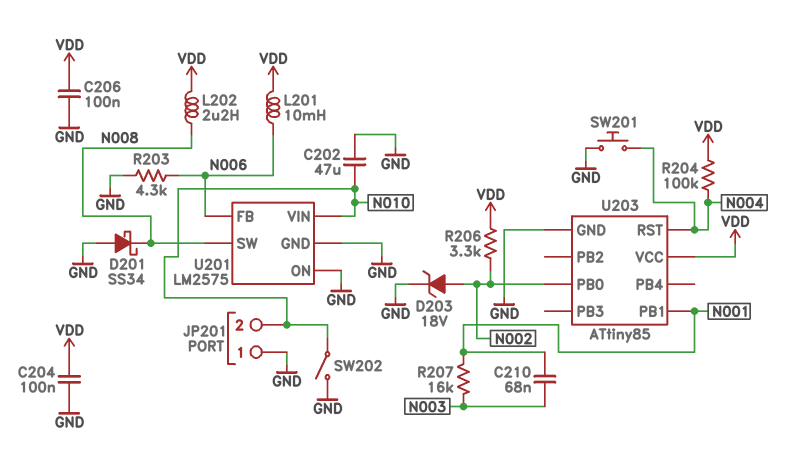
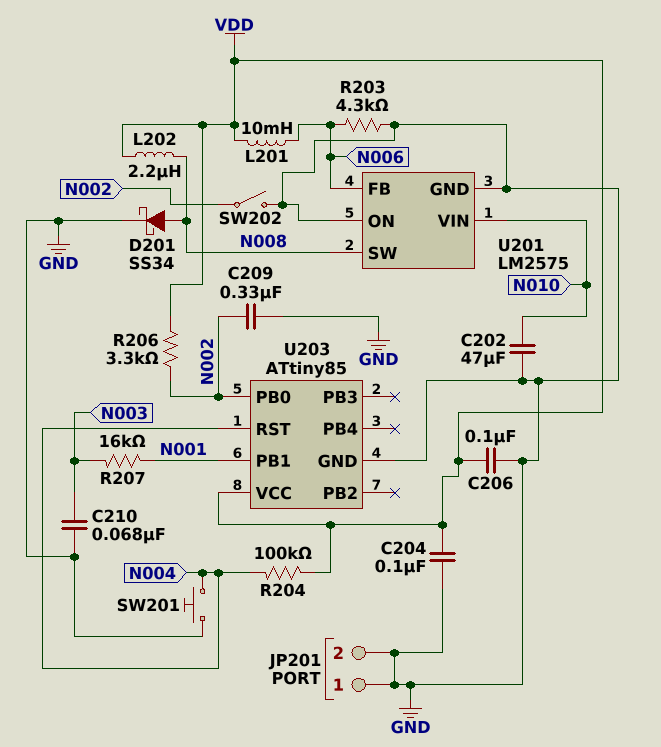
C209: none -> 330nF (GND, N002)
C210: 68nF (N001, N003) -> 68nF (GND, N003)
D201: schottky SS34 (A GND, K N008) -> schottky SS34 (A N008, K GND)
D203: zener 18V (A N002, K GND) -> none
JP201 pin 2: N010 -> GND
SW202: switch (GND, N010) -> switch (GND, N002)

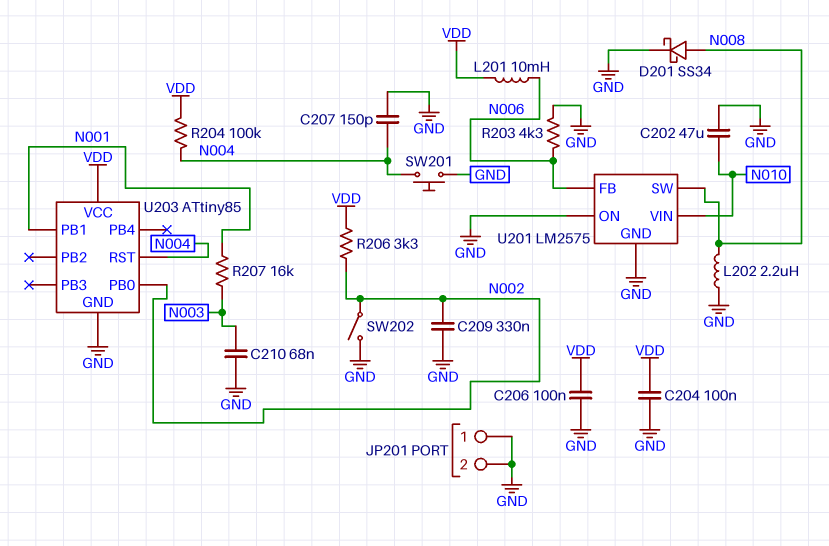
C207: none -> 150pF (GND, N004)
L202: 2.2uH (N008, VDD) -> 2.2uH (GND, N008)

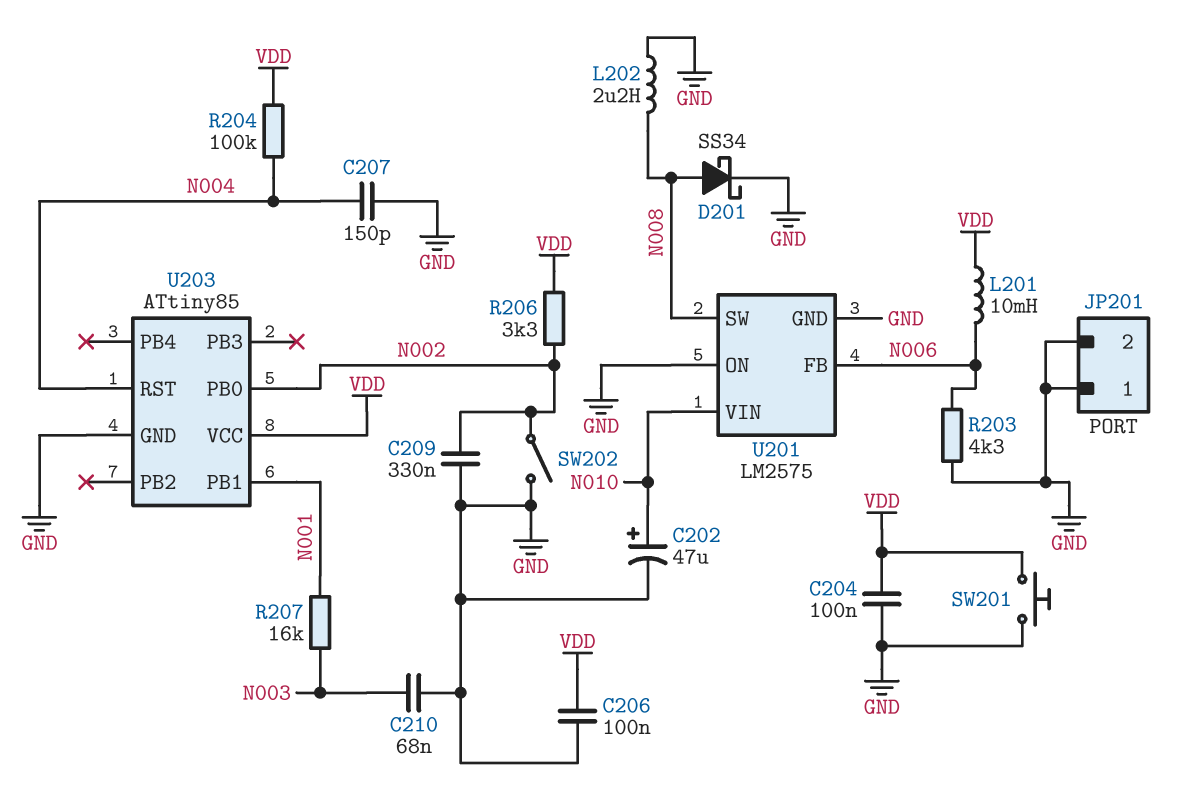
C202: 47uF (GND, N010) -> 47uF (plus N010, minus GND)
SW201: button (GND, N004) -> button (GND, VDD)

